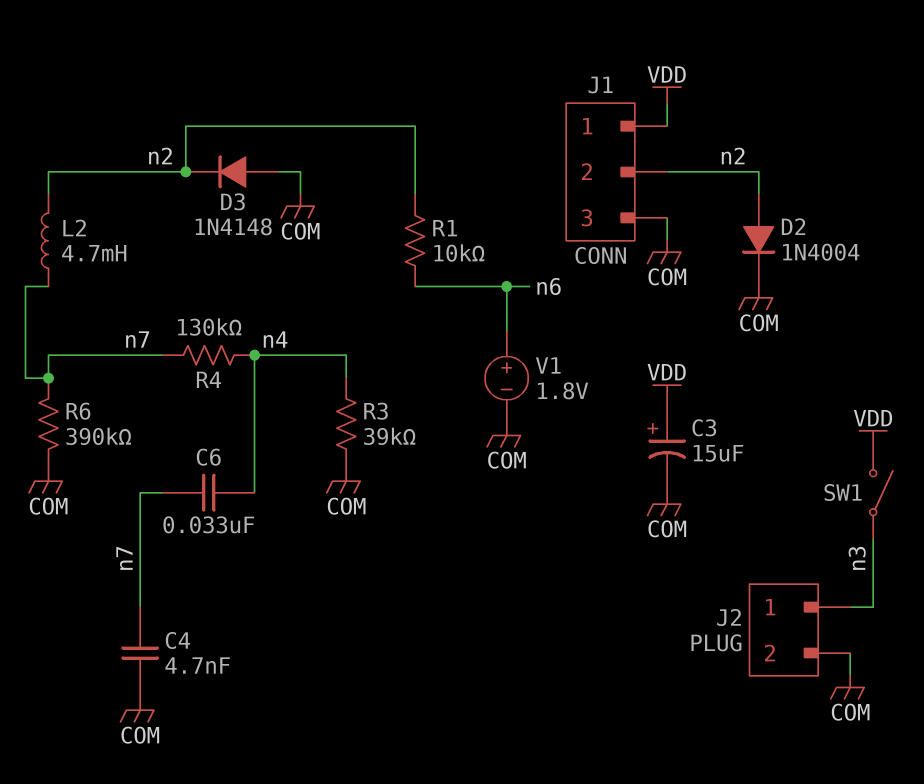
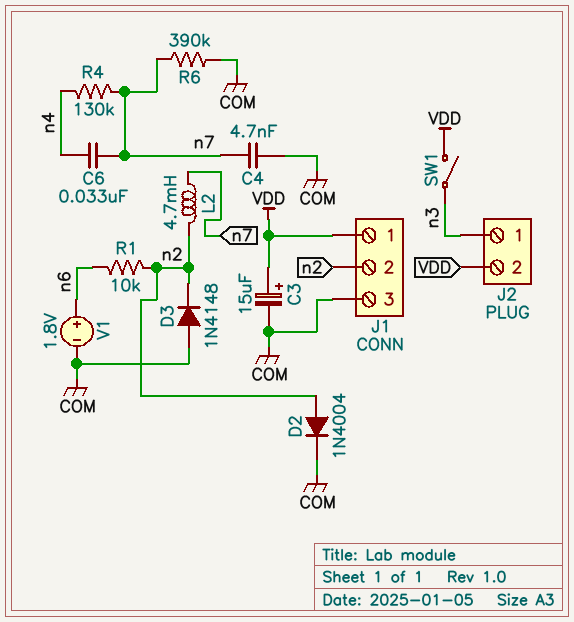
J2 pin 2: COM -> VDD
R3: 39k (COM, n4) -> none

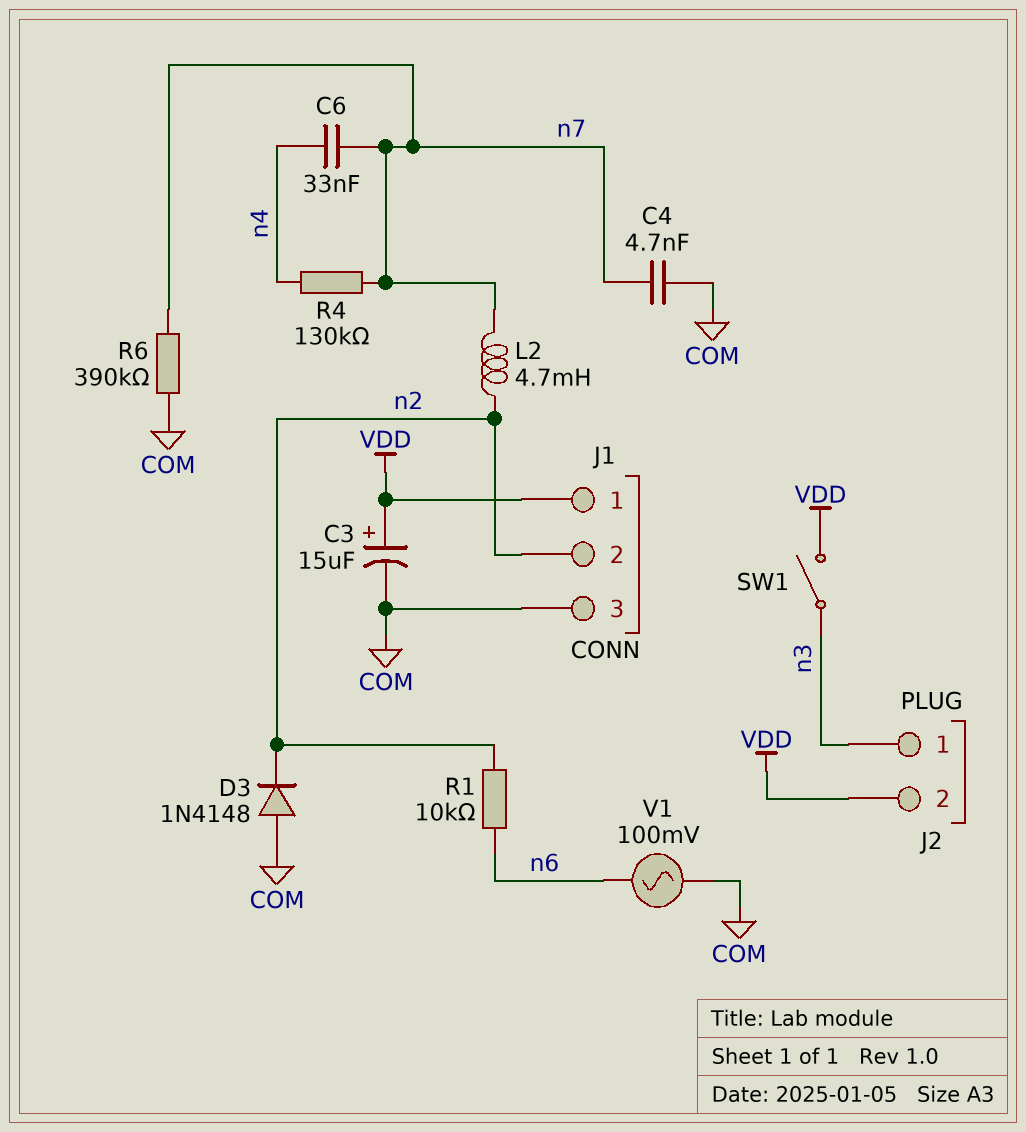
D2: diode 1N4004 (A n2, K COM) -> none
V1: 1.8V (plus n6, minus COM) -> AC 100mV (COM, n6)

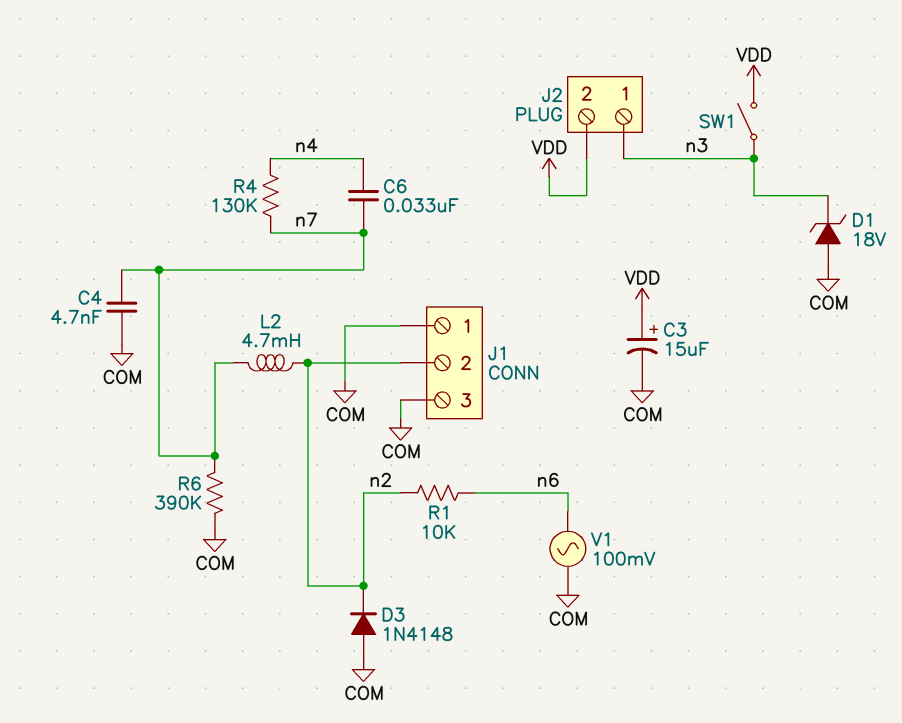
D1: none -> zener 18V (A COM, K n3)
J1 pin 1: VDD -> COM

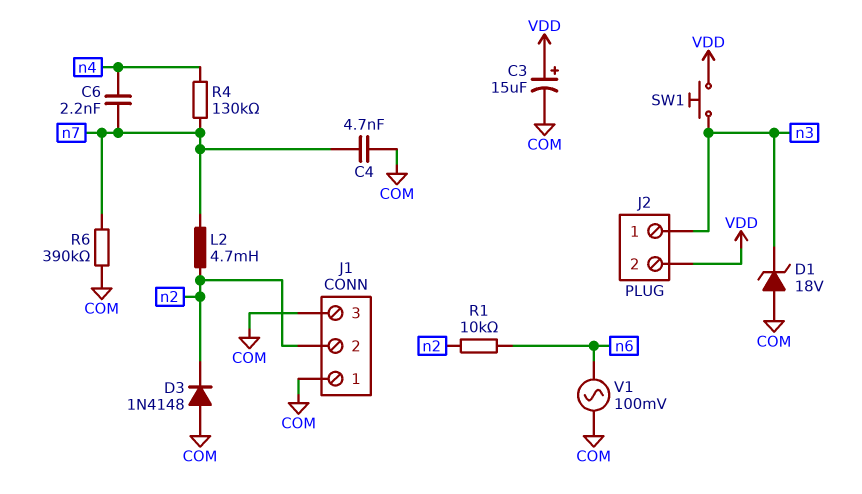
C6: 33nF (n4, n7) -> 2.2nF (n4, n7)
SW1: switch (VDD, n3) -> button (VDD, n3)

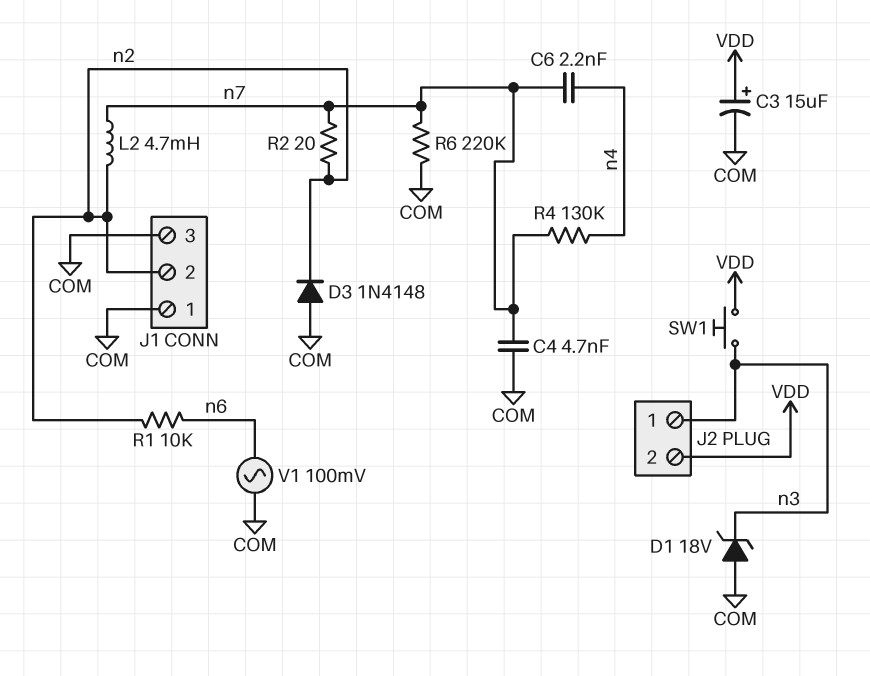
R2: none -> 20 (n2, n7)
R6: 390k (COM, n7) -> 220k (COM, n7)

